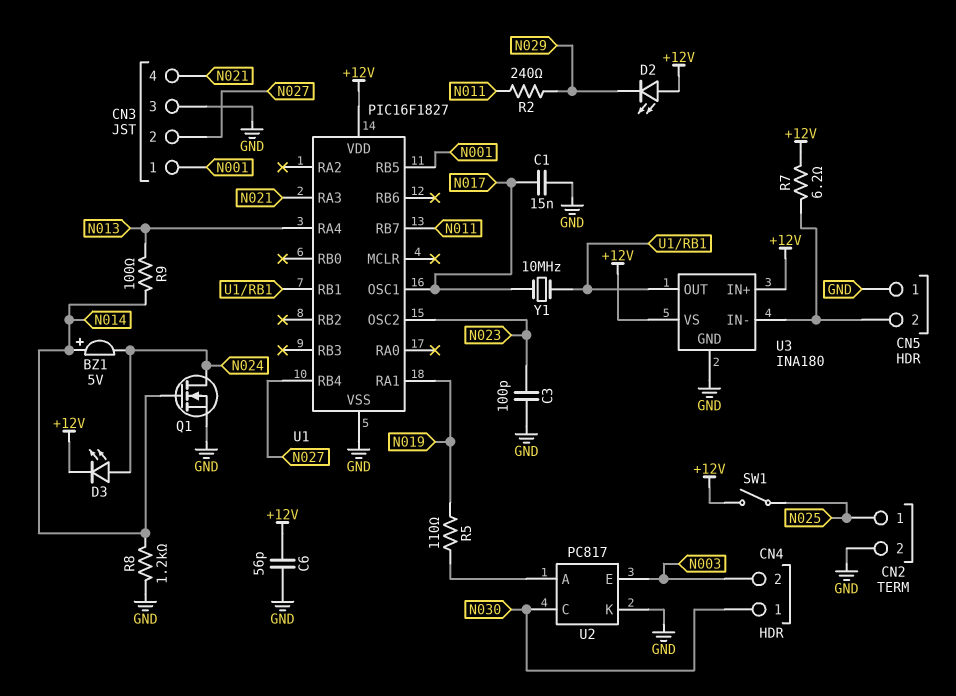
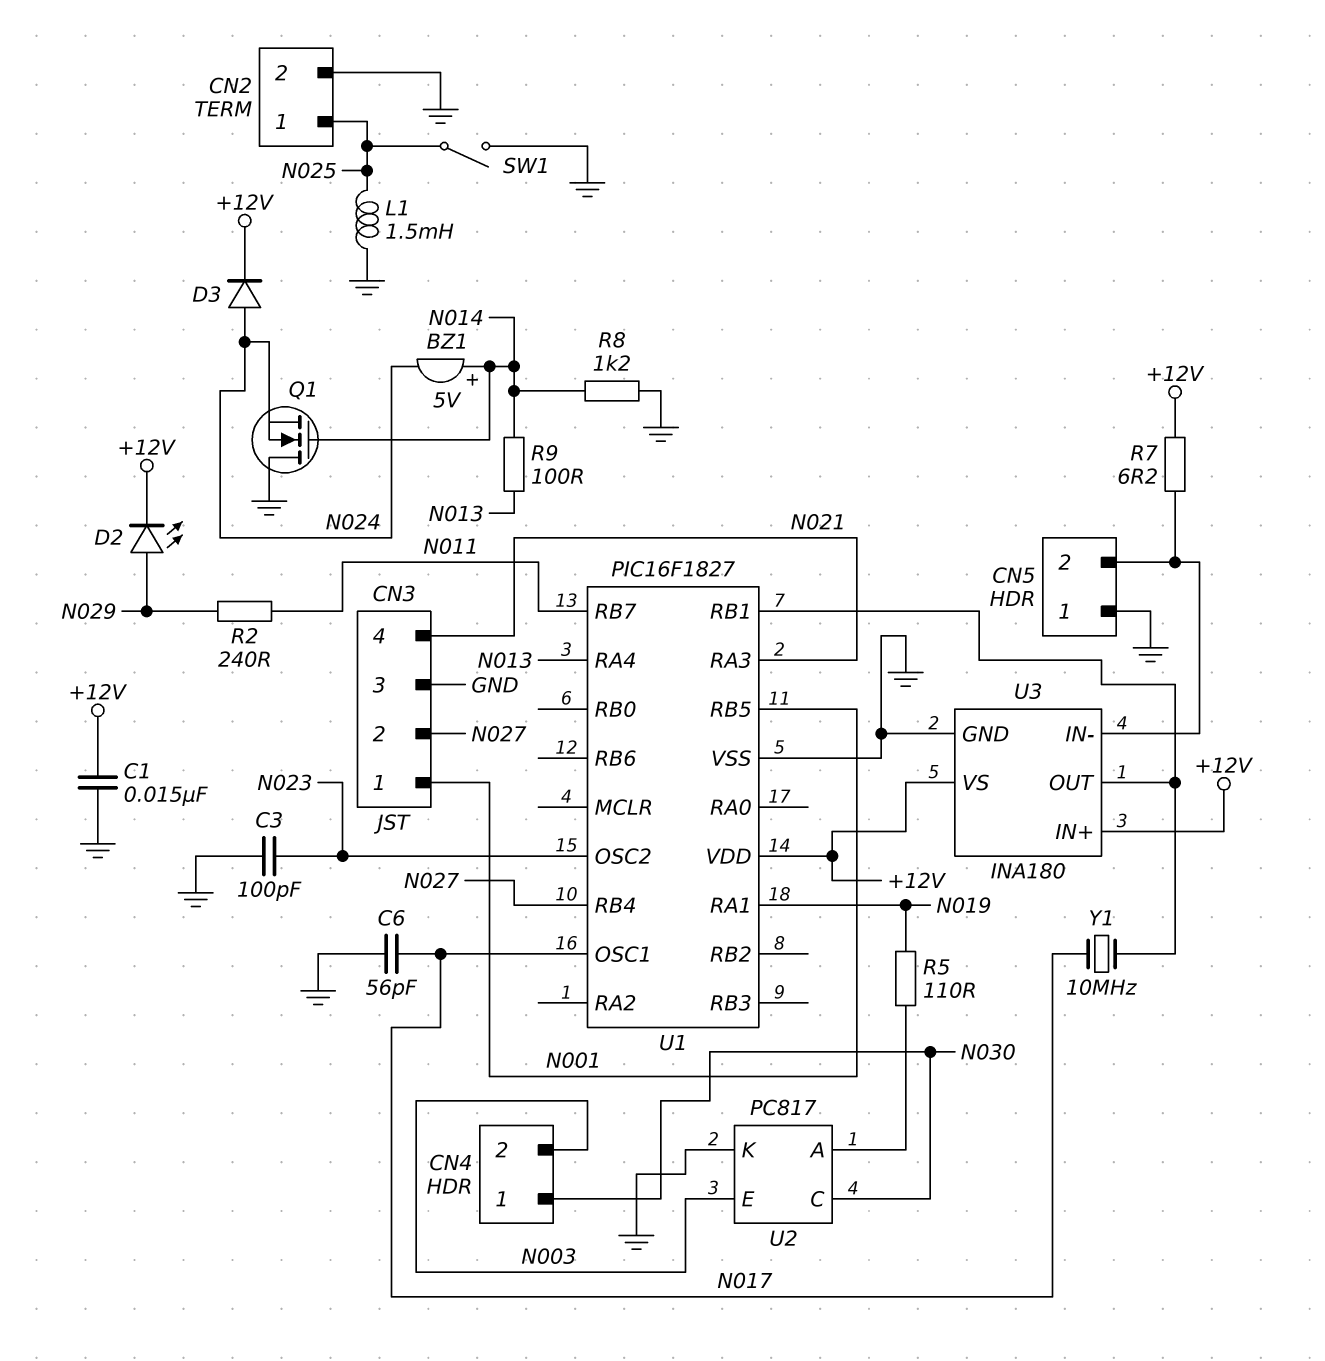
C1: 15nF (GND, N017) -> 15nF (+12V, GND)
C6: 56pF (+12V, GND) -> 56pF (GND, N017)
D2: LED (A +12V, K N029) -> LED (A N029, K +12V)
D3: LED (A N024, K +12V) -> diode (A N024, K +12V)
L1: none -> 1.5mH (GND, N025)
Q1: NMOS (G N014, D N024, S GND) -> NMOS (G N014, D GND, S N024)
SW1: switch (+12V, N025) -> switch (GND, N025)

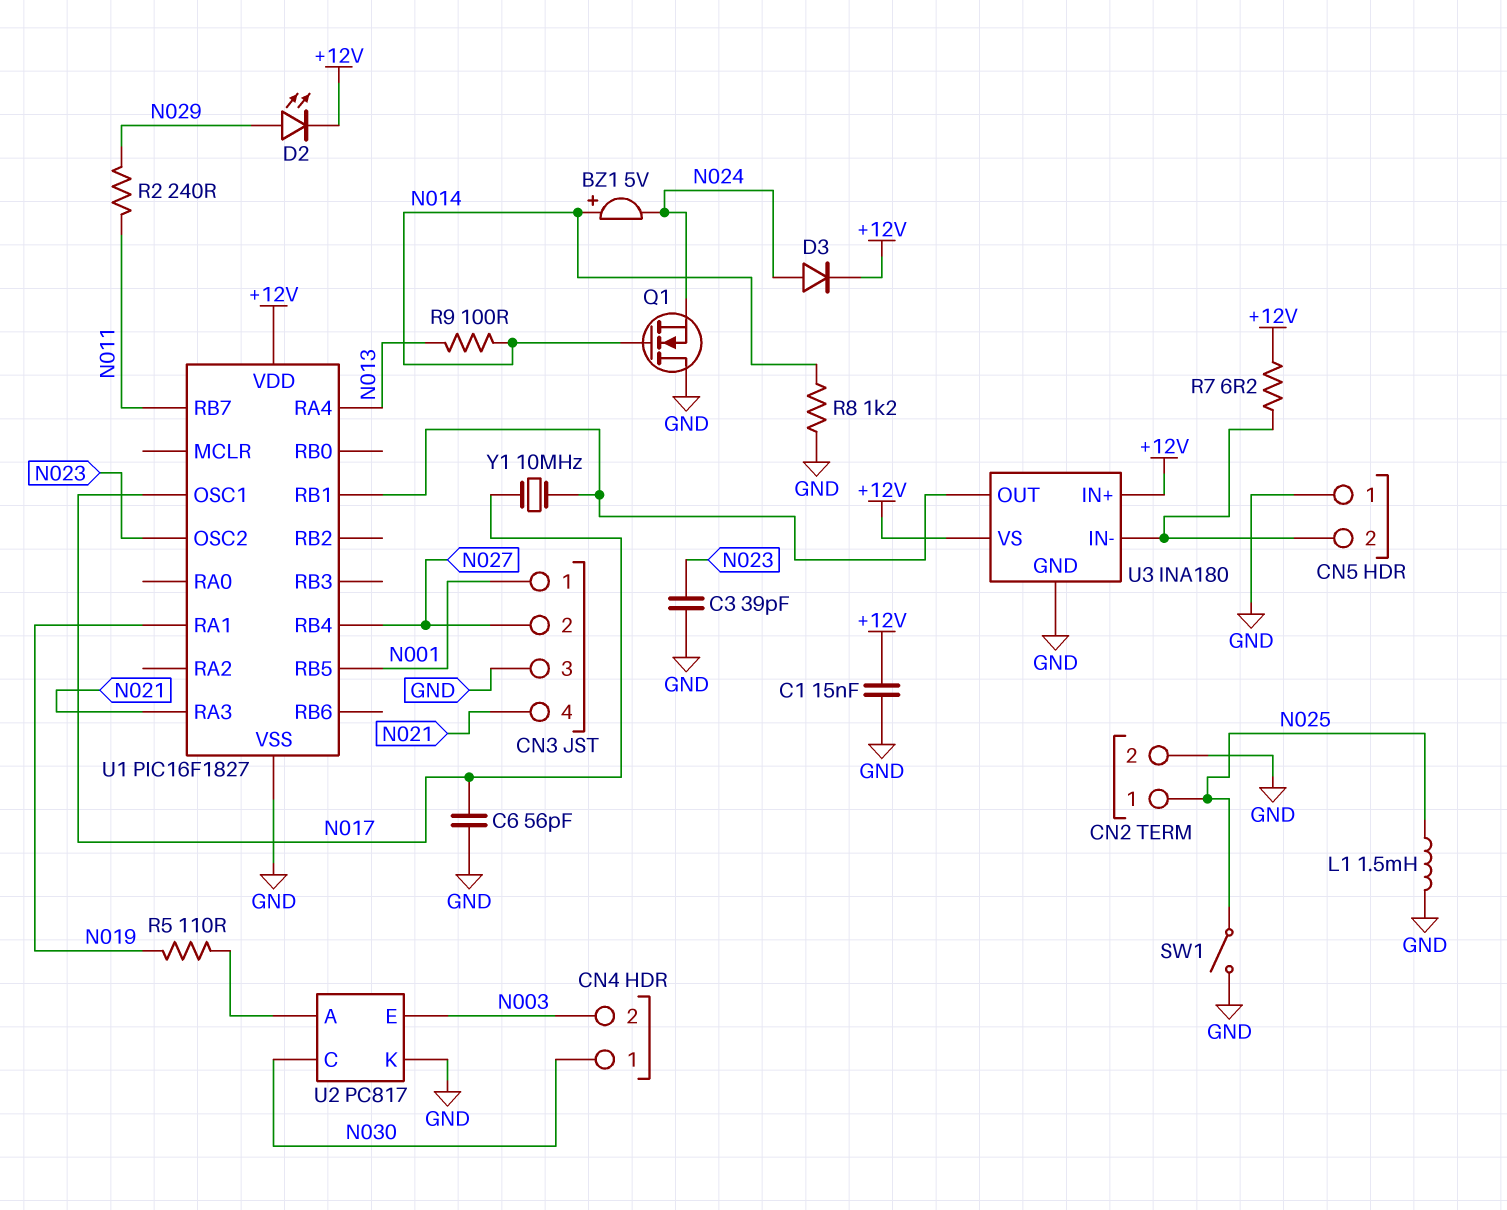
C3: 100pF (GND, N023) -> 39pF (GND, N023)

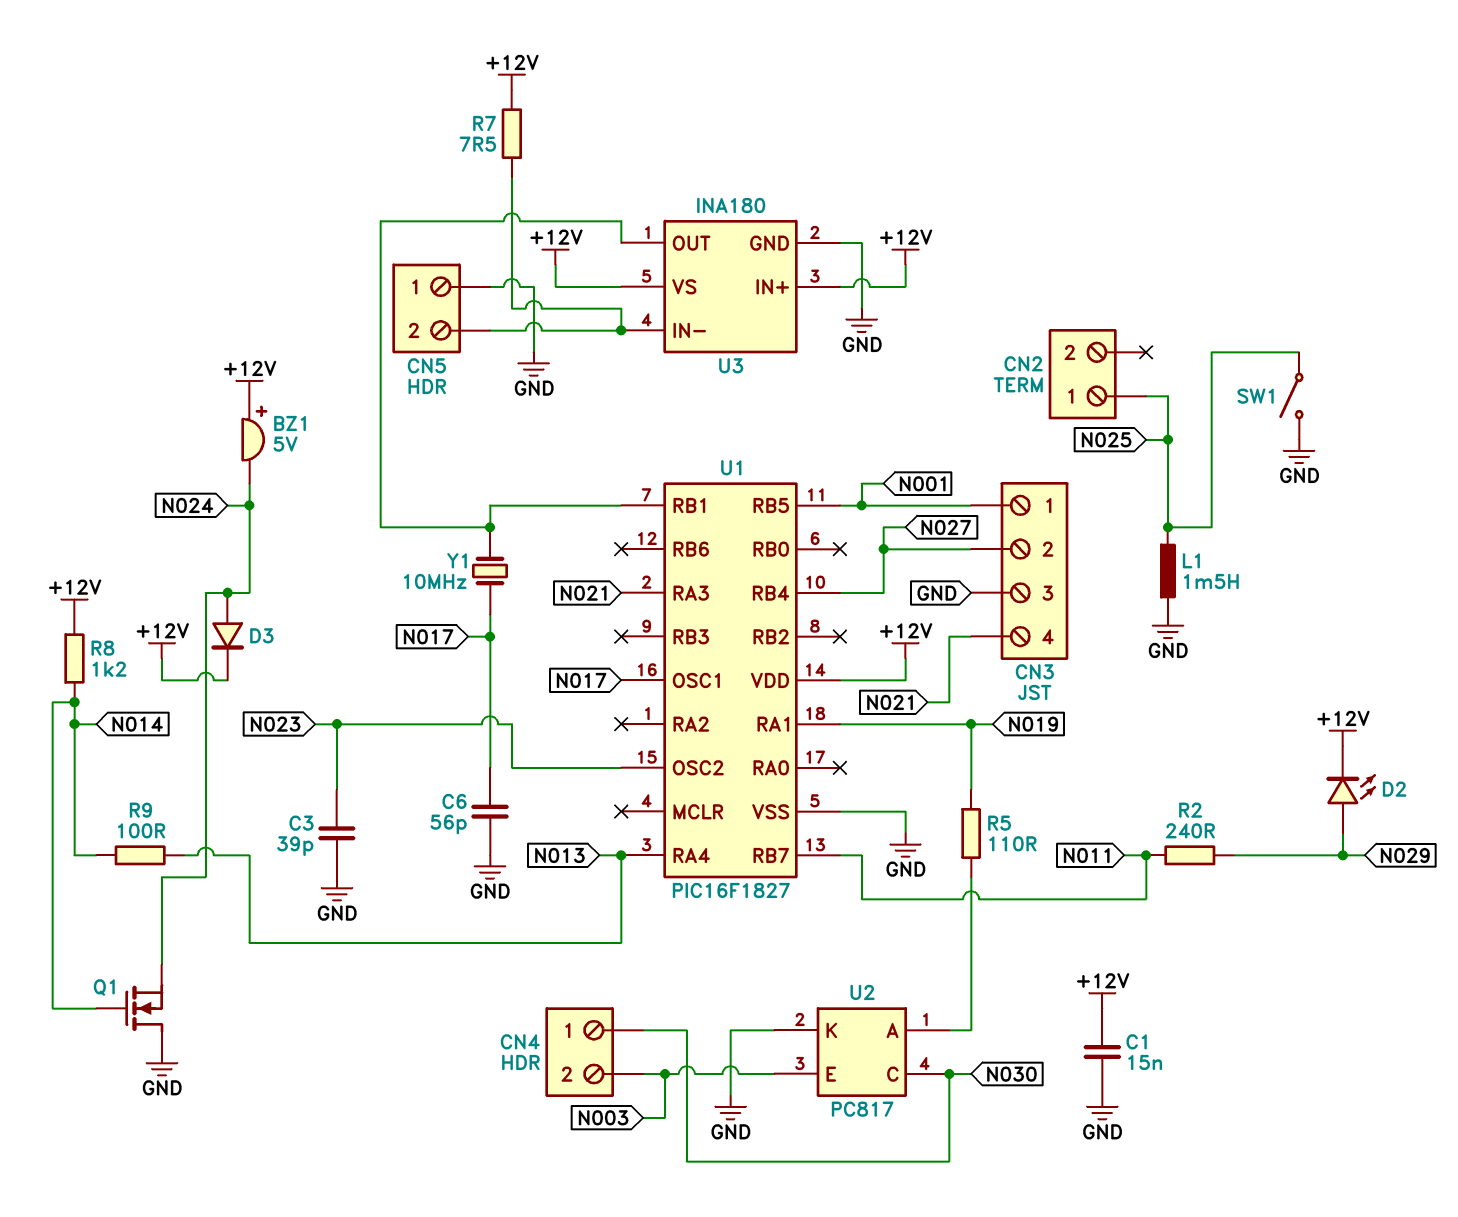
BZ1: buzzer 5V (plus N014, minus N024) -> buzzer 5V (plus +12V, minus N024)
CN2 pin 2: GND -> none
R7: 6.2 (+12V, CN5/2) -> 7.5 (+12V, CN5/2)
R8: 1.2k (GND, N014) -> 1.2k (+12V, N014)

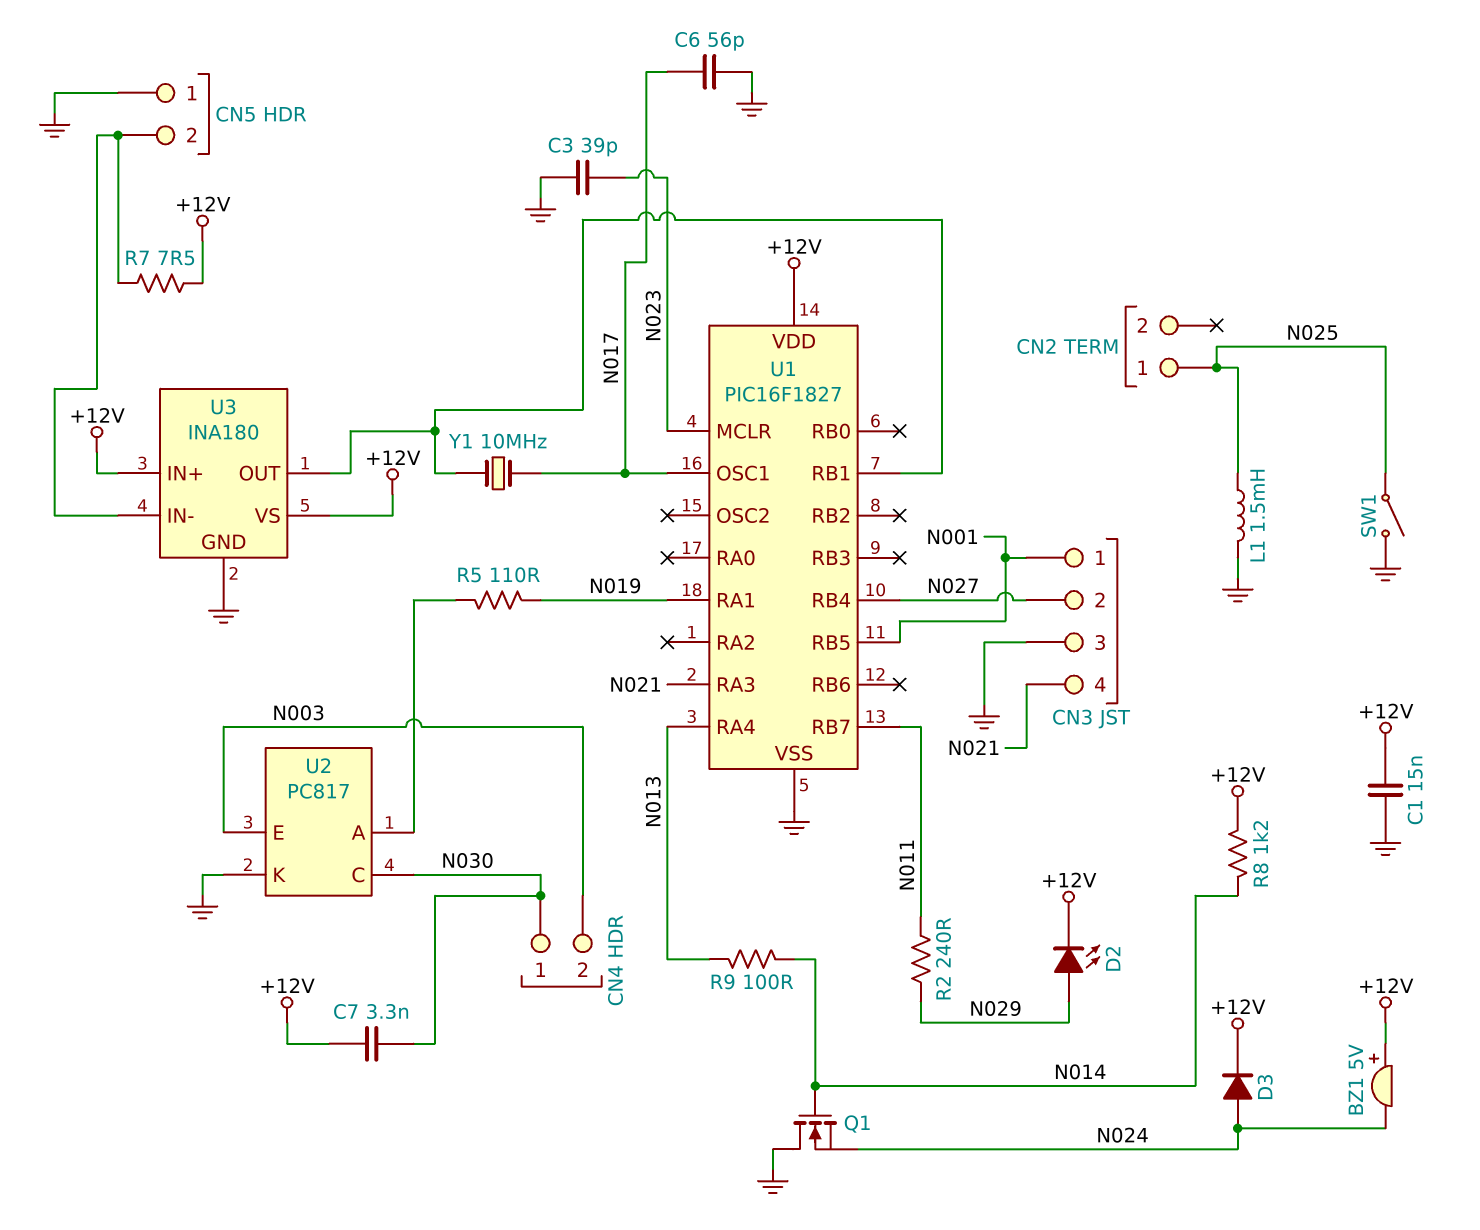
C7: none -> 3.3nF (+12V, N030)
U1 pin MCLR: none -> N023
U1 pin OSC2: N023 -> none

